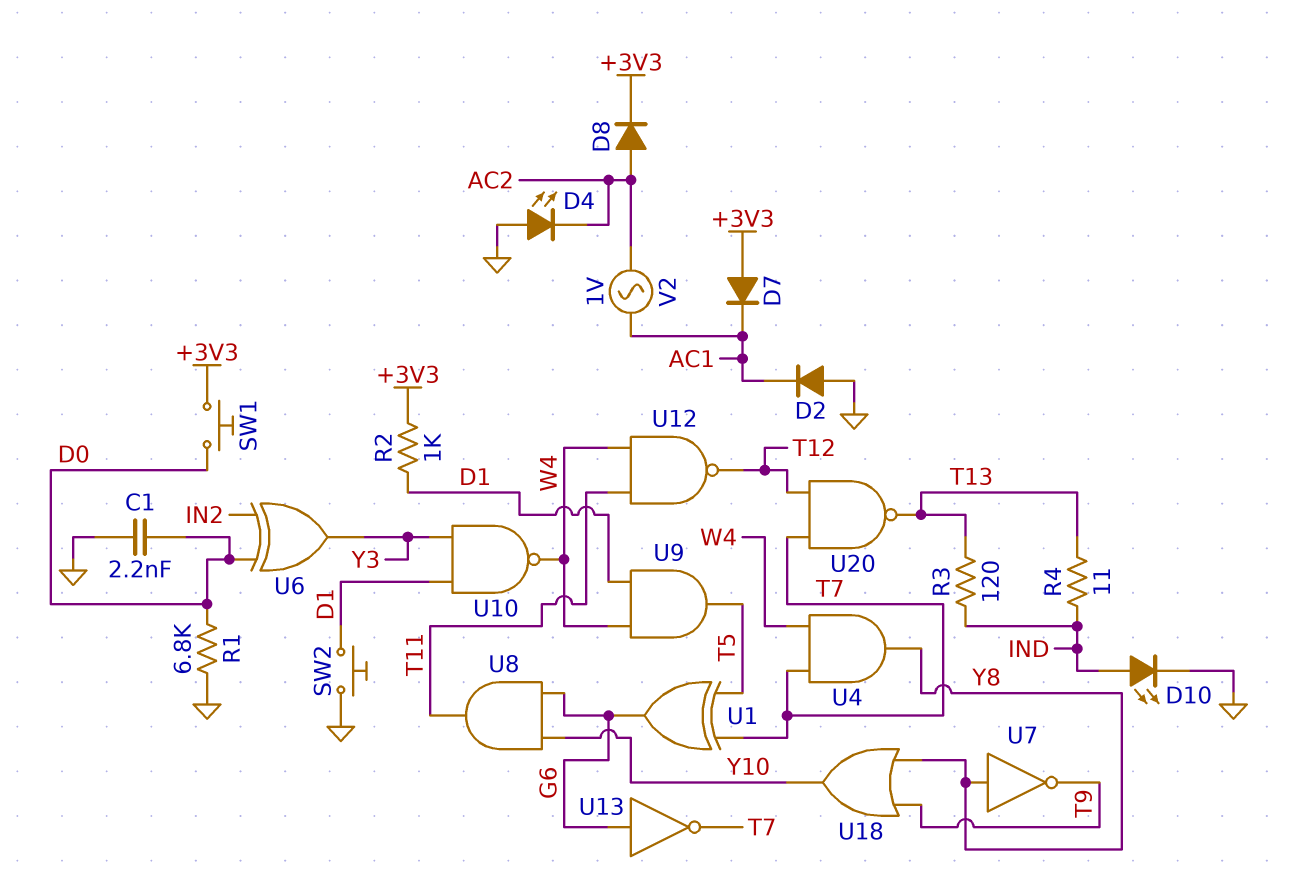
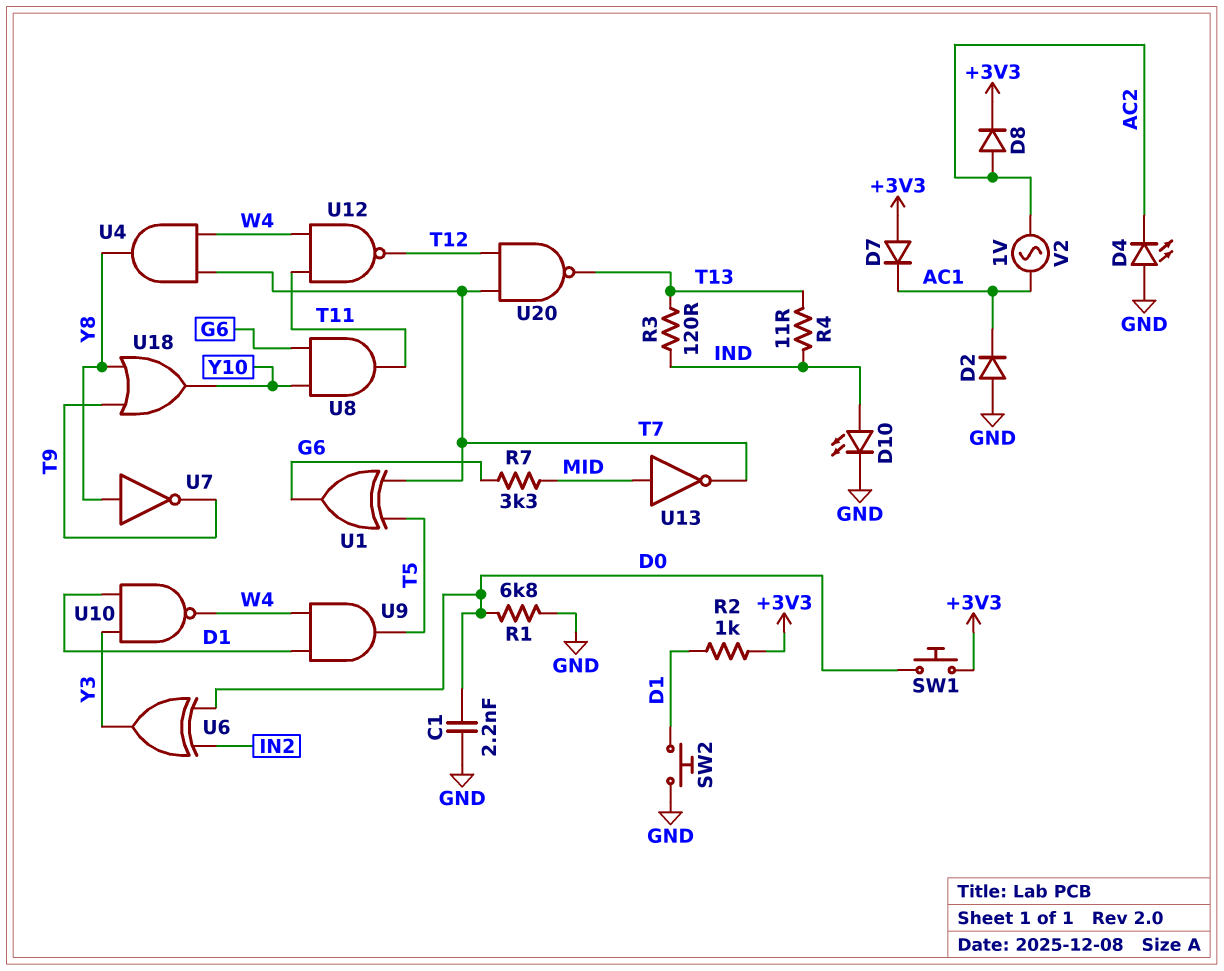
R7: none -> 3.3k (G6, MID)
U13: NOT (in G6, out T7) -> NOT (in MID, out T7)

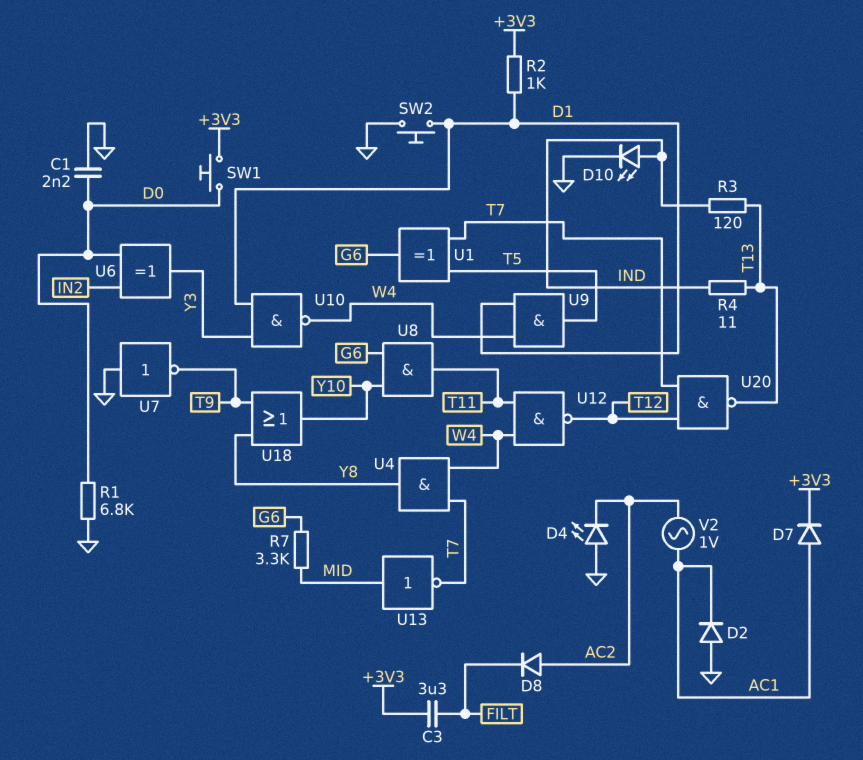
C3: none -> 3.3uF (+3V3, FILT)
D7: diode (A +3V3, K AC1) -> diode (A AC1, K +3V3)
D8: diode (A AC2, K +3V3) -> diode (A AC2, K FILT)
U7: NOT (in Y8, out T9) -> NOT (in GND, out T9)

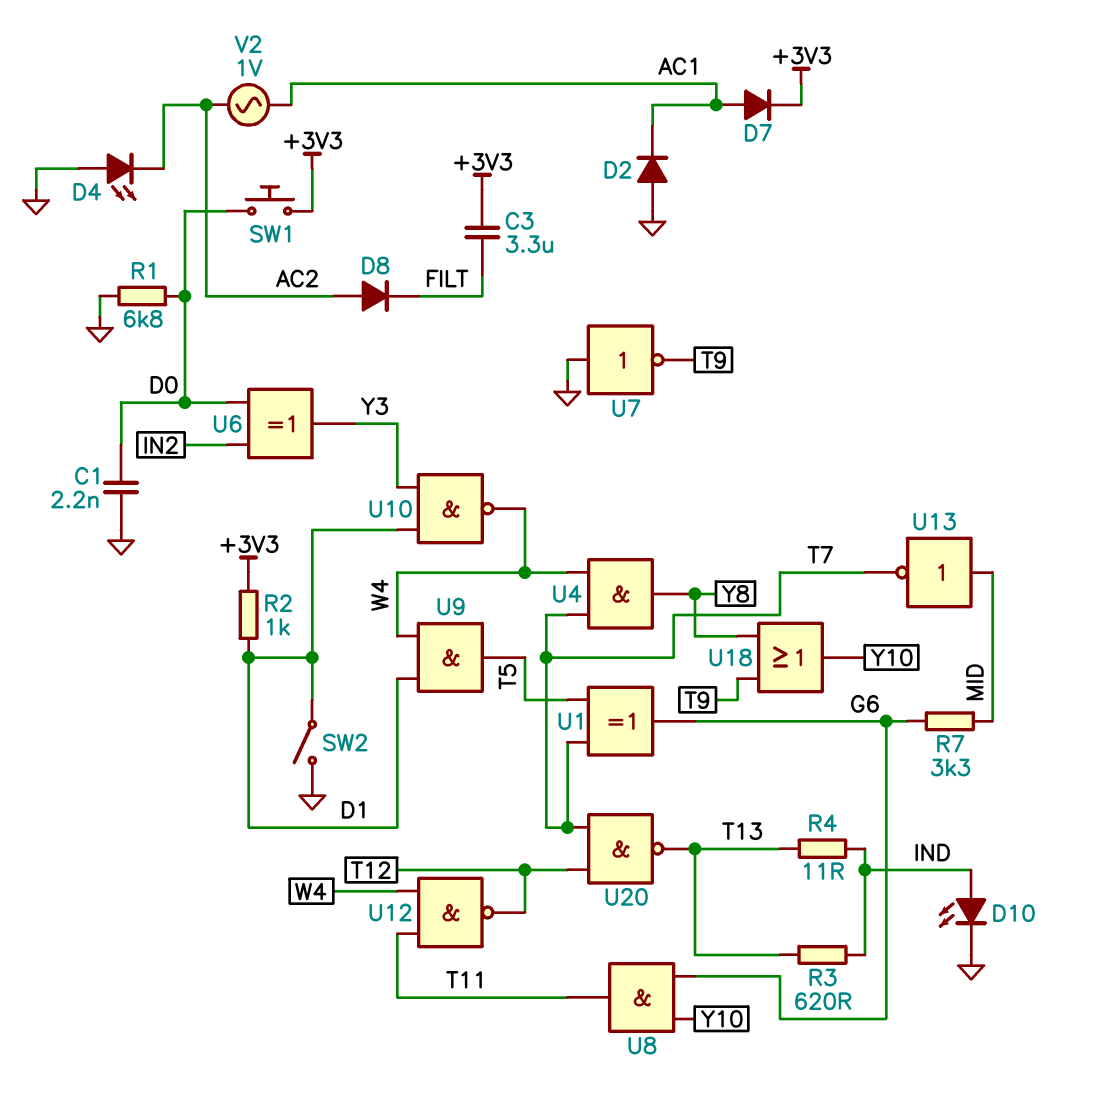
R3: 120 (IND, T13) -> 620 (IND, T13)
SW2: button (D1, GND) -> switch (D1, GND)

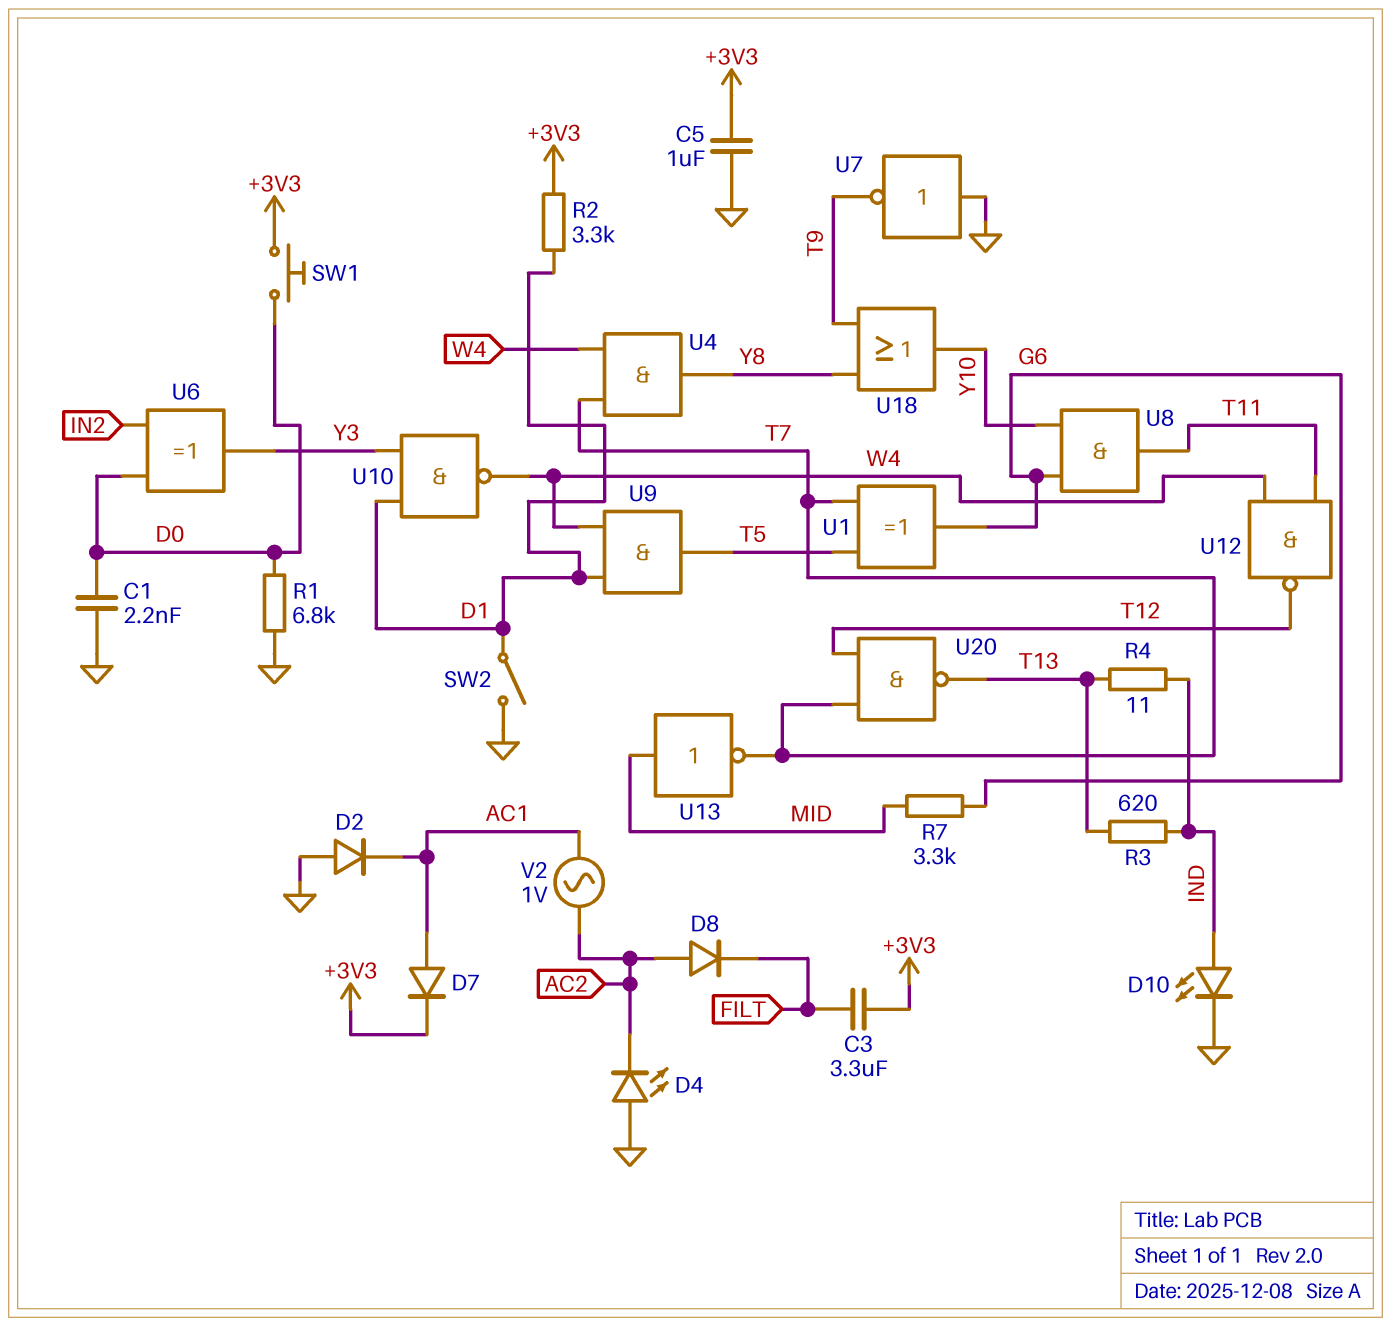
C5: none -> 1uF (+3V3, GND)
R2: 1k (+3V3, D1) -> 3.3k (+3V3, D1)

